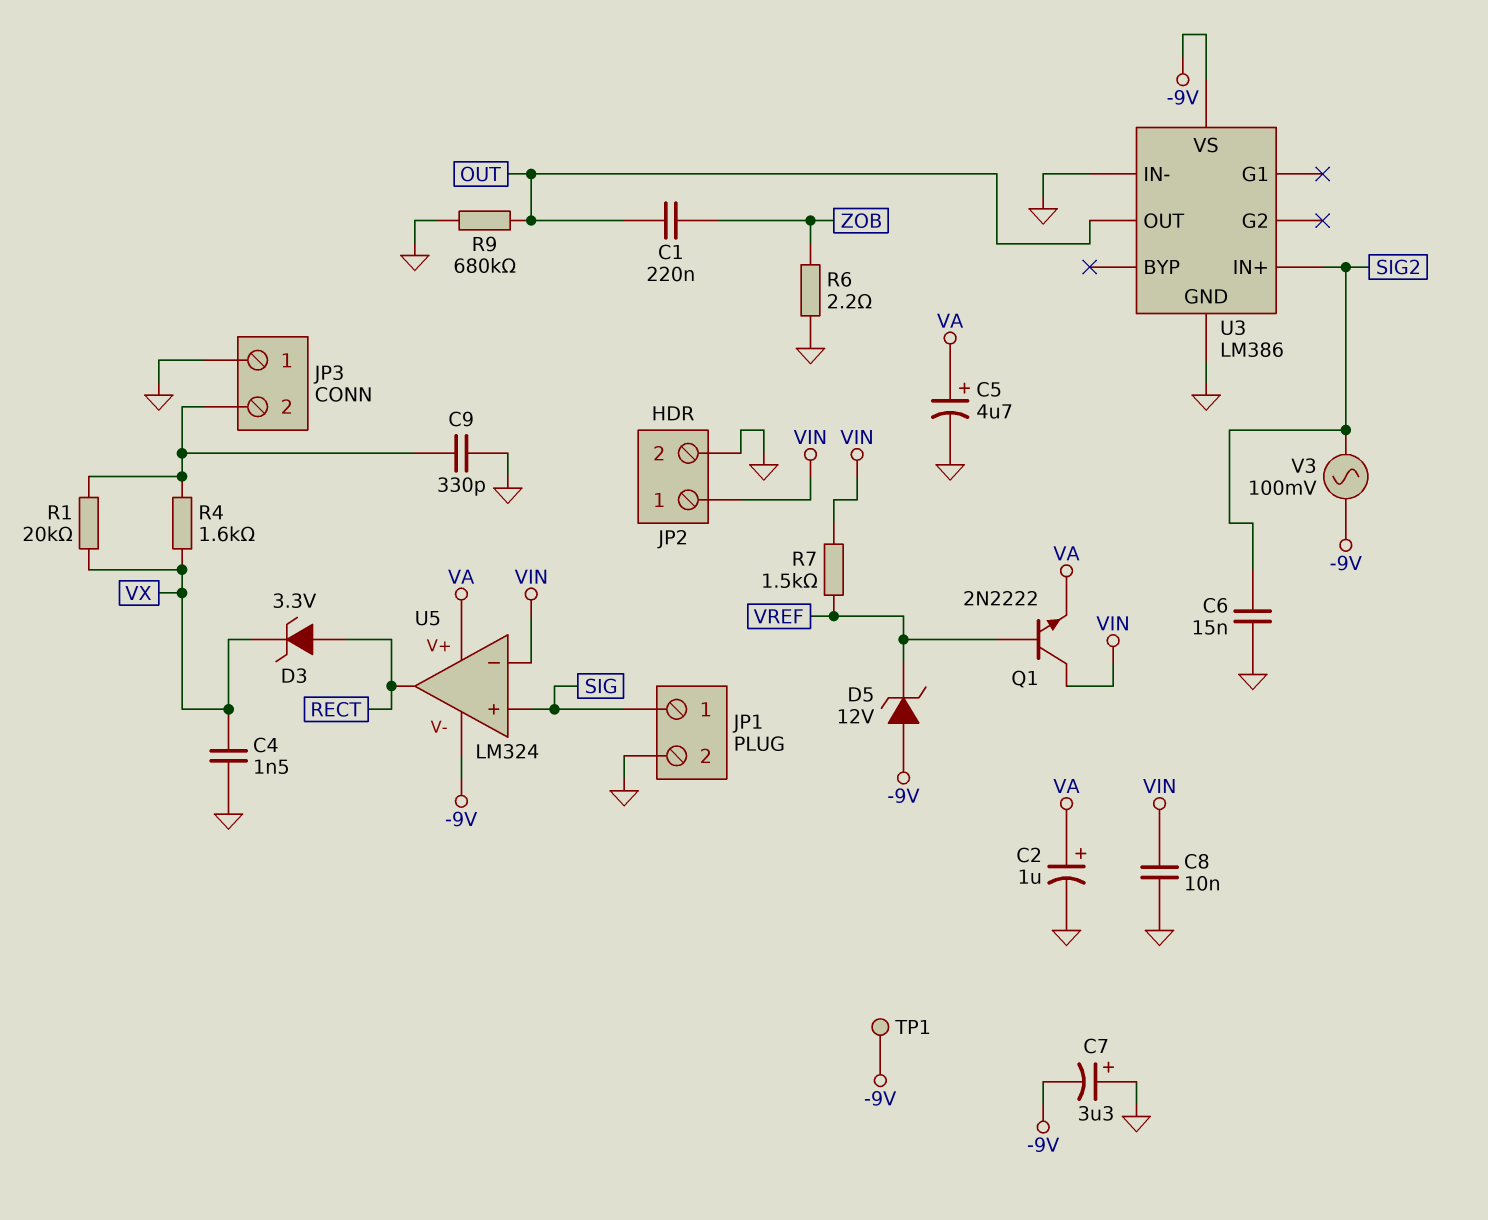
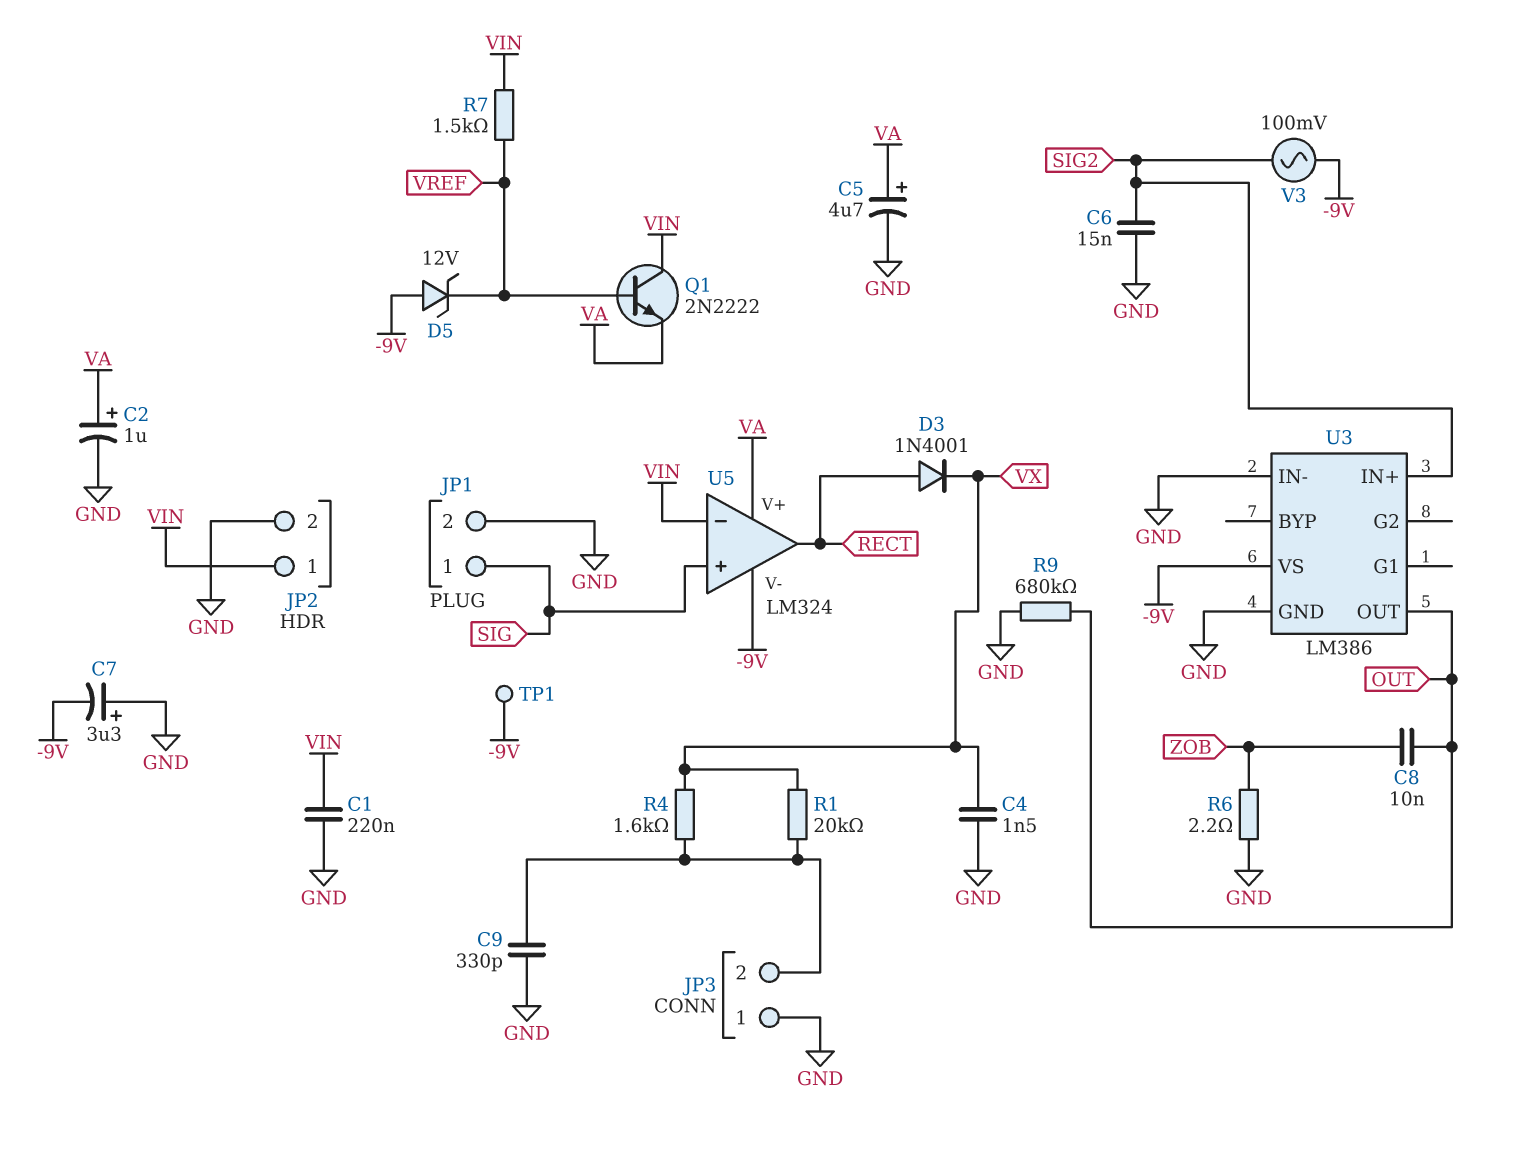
C1: 220nF (OUT, ZOB) -> 220nF (GND, VIN)
C8: 10nF (GND, VIN) -> 10nF (OUT, ZOB)
D3: zener 3.3V (A RECT, K VX) -> diode 1N4001 (A RECT, K VX)

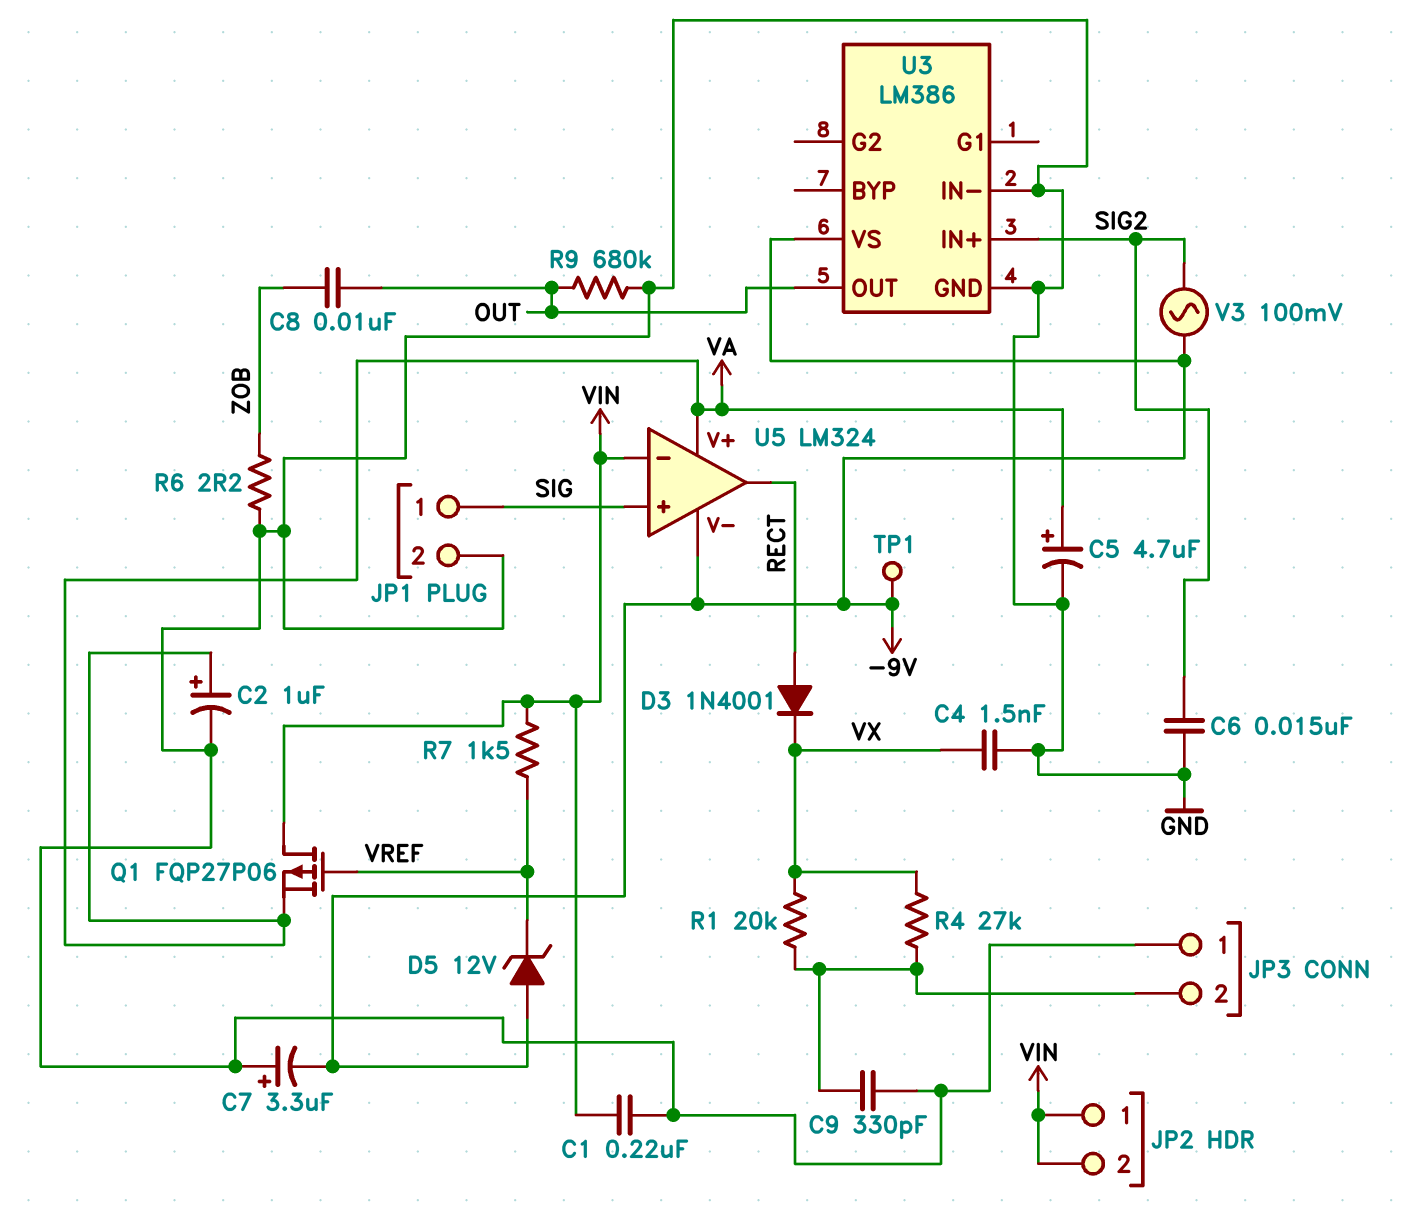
JP2 pin 2: GND -> VIN
Q1: NPN 2N2222 (B VREF, C VIN, E VA) -> PMOS FQP27P06 (G VREF, D VIN, S VA)
R4: 1.6k (JP3/2, VX) -> 27k (JP3/2, VX)

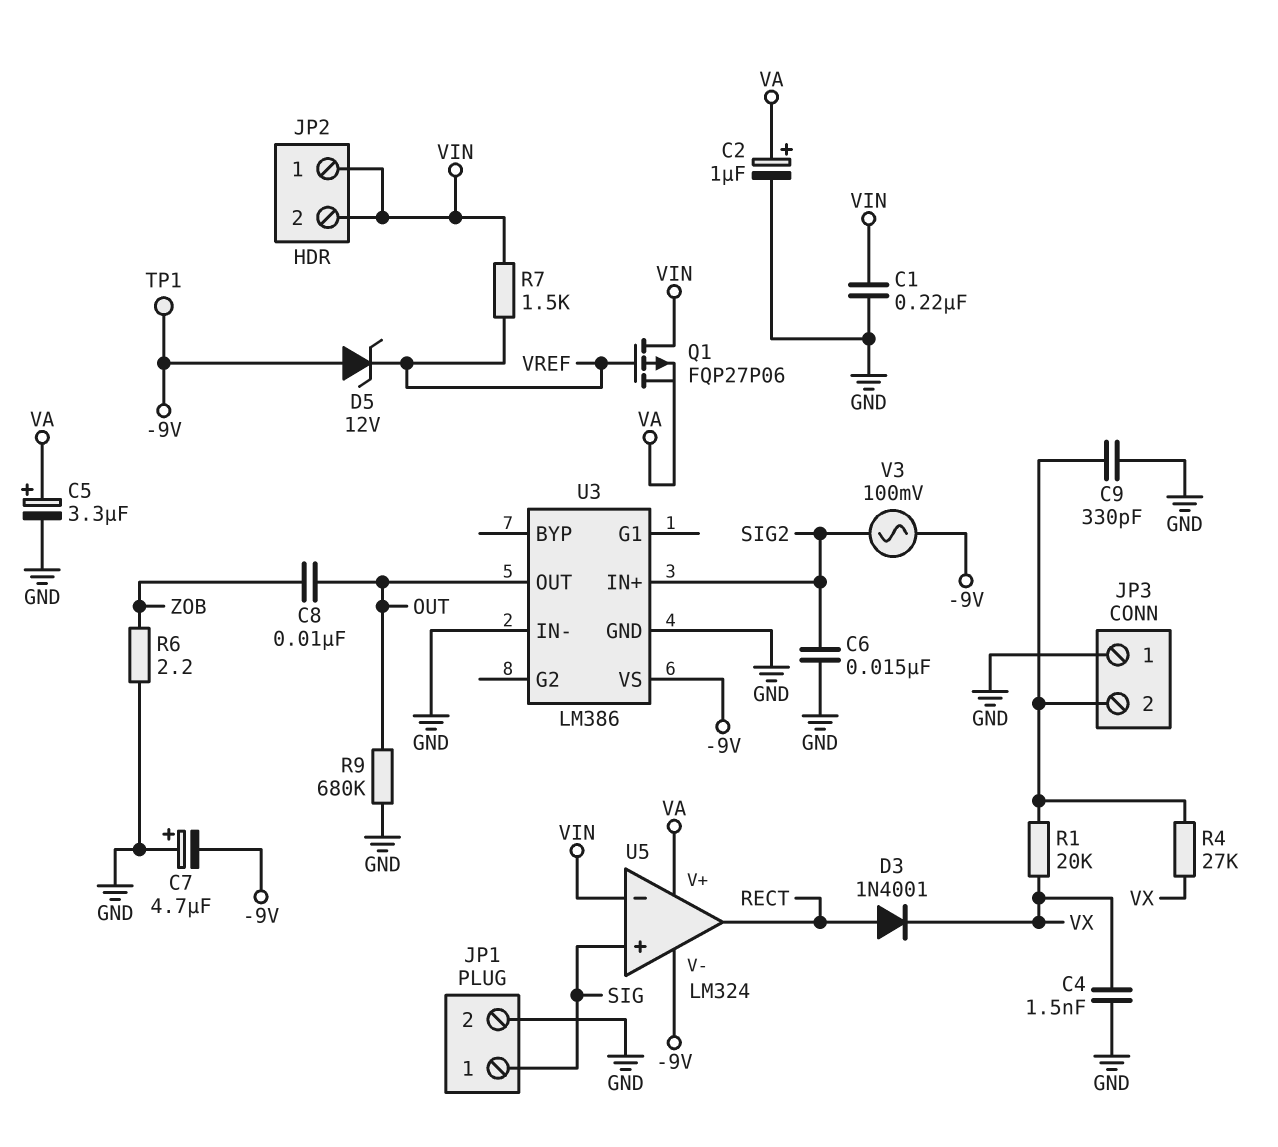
C5: 4.7uF (plus VA, minus GND) -> 3.3uF (plus VA, minus GND)
C7: 3.3uF (plus GND, minus -9V) -> 4.7uF (plus GND, minus -9V)

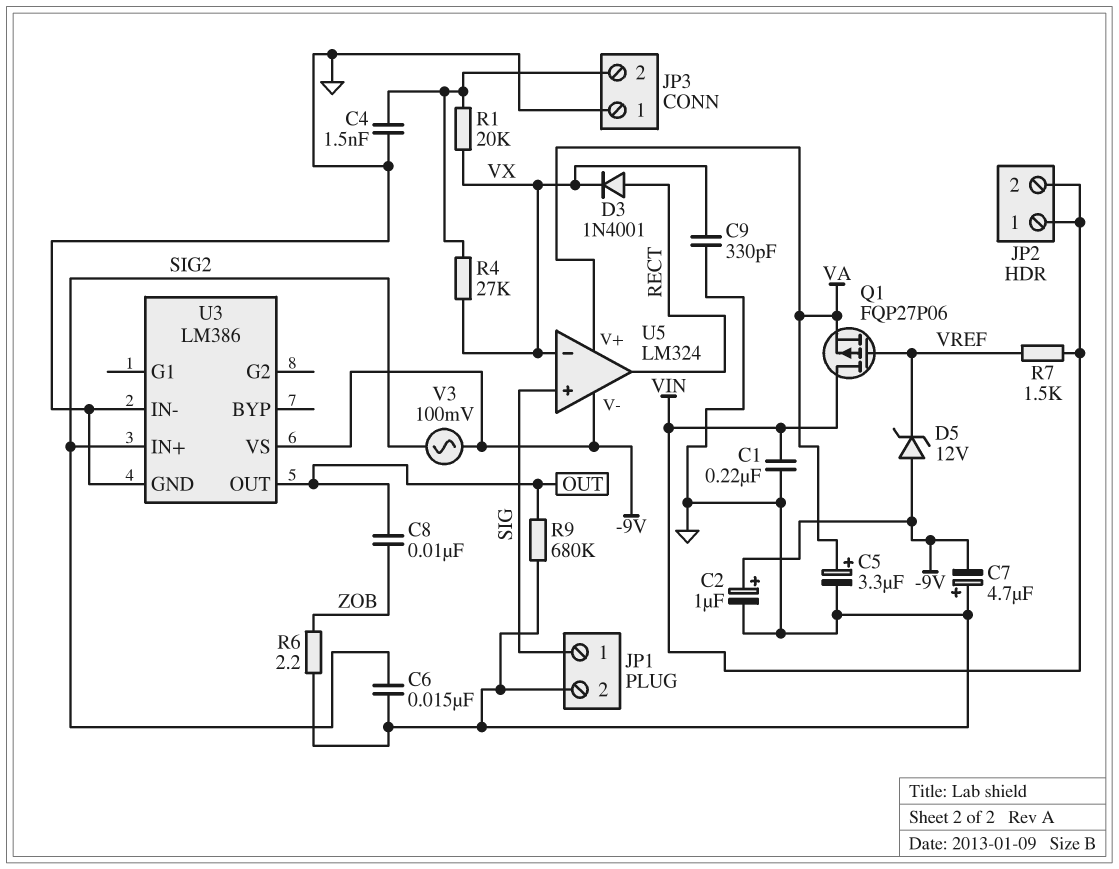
C2: 1uF (plus VA, minus GND) -> 1uF (plus -9V, minus GND)
C4: 1.5nF (GND, VX) -> 1.5nF (GND, JP3/2)
C9: 330pF (GND, JP3/2) -> 330pF (GND, VX)
TP1: test point (-9V) -> none
U5 pin in-: VIN -> VX

